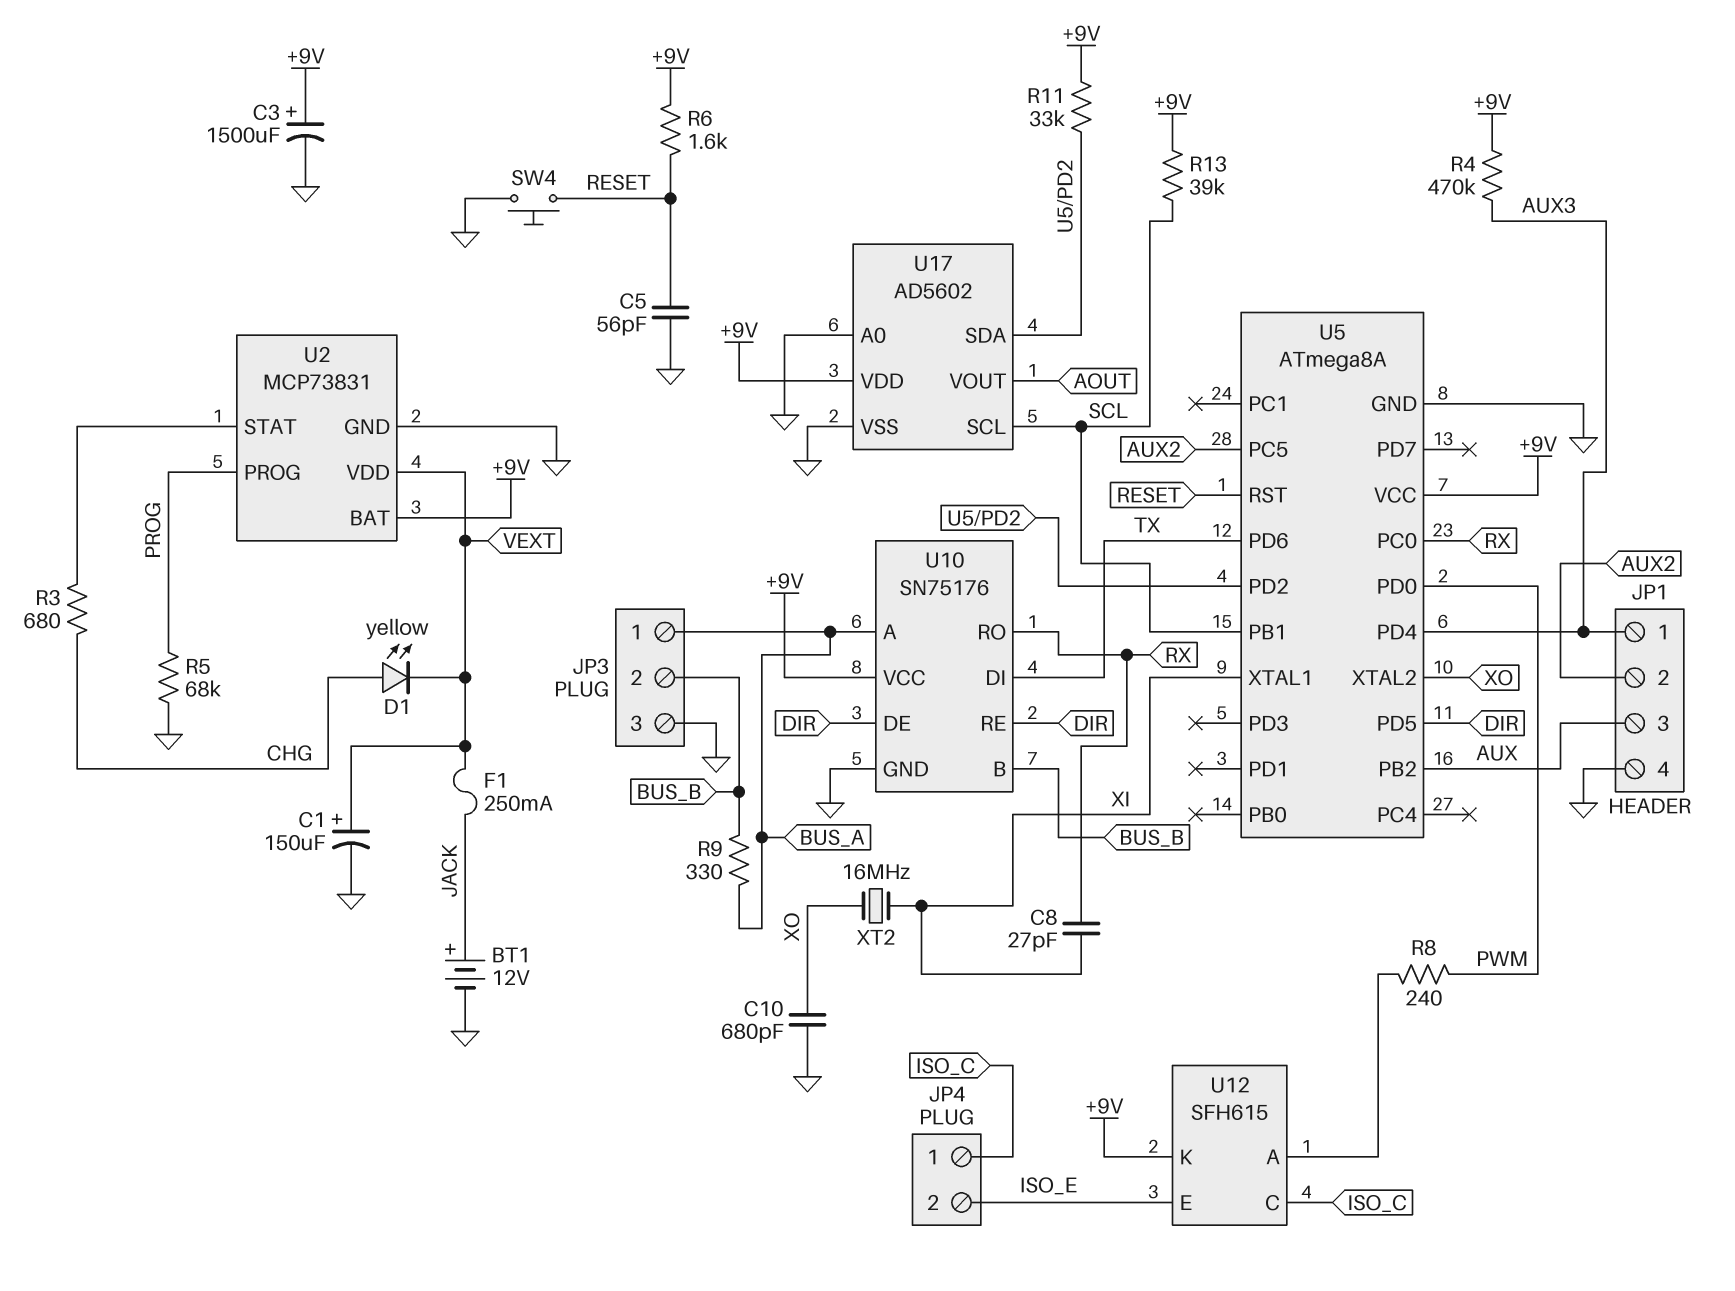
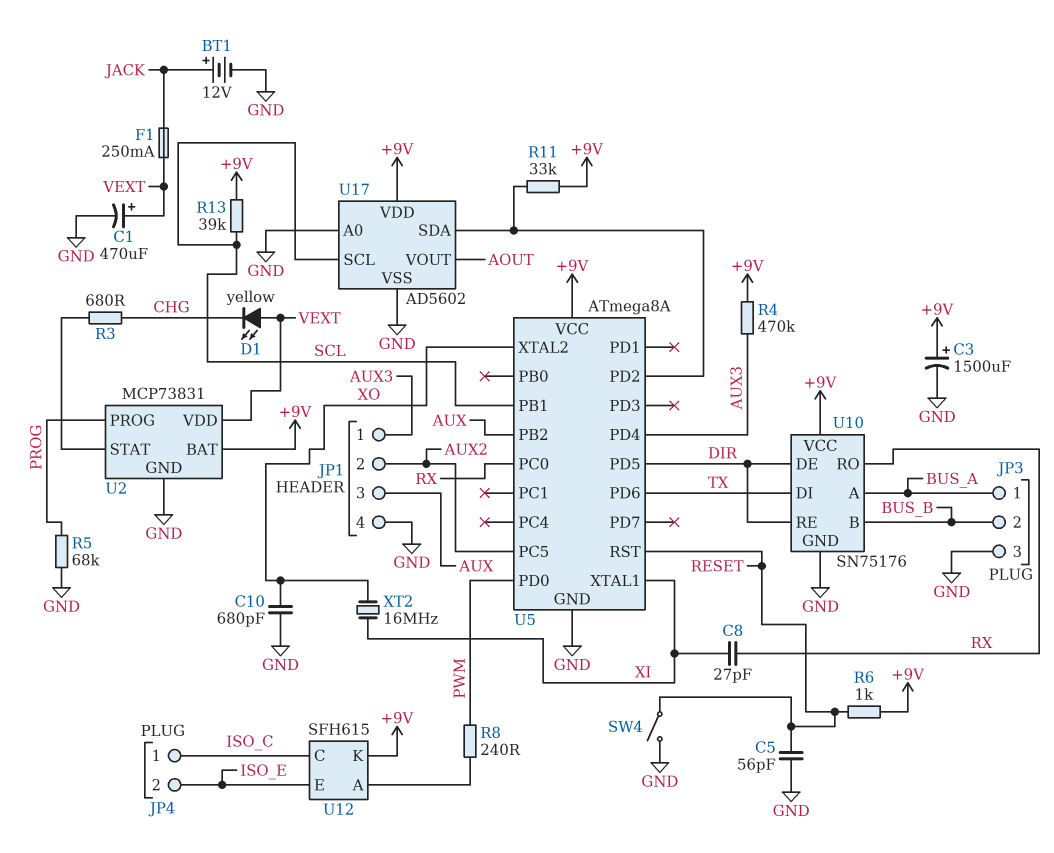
C1: 150uF (plus VEXT, minus GND) -> 470uF (plus VEXT, minus GND)
D1: LED yellow (A CHG, K VEXT) -> LED yellow (A VEXT, K CHG)
R6: 1.6k (+9V, RESET) -> 1k (+9V, RESET)
R9: 330 (BUS_A, BUS_B) -> none
SW4: button (GND, RESET) -> switch (GND, RESET)

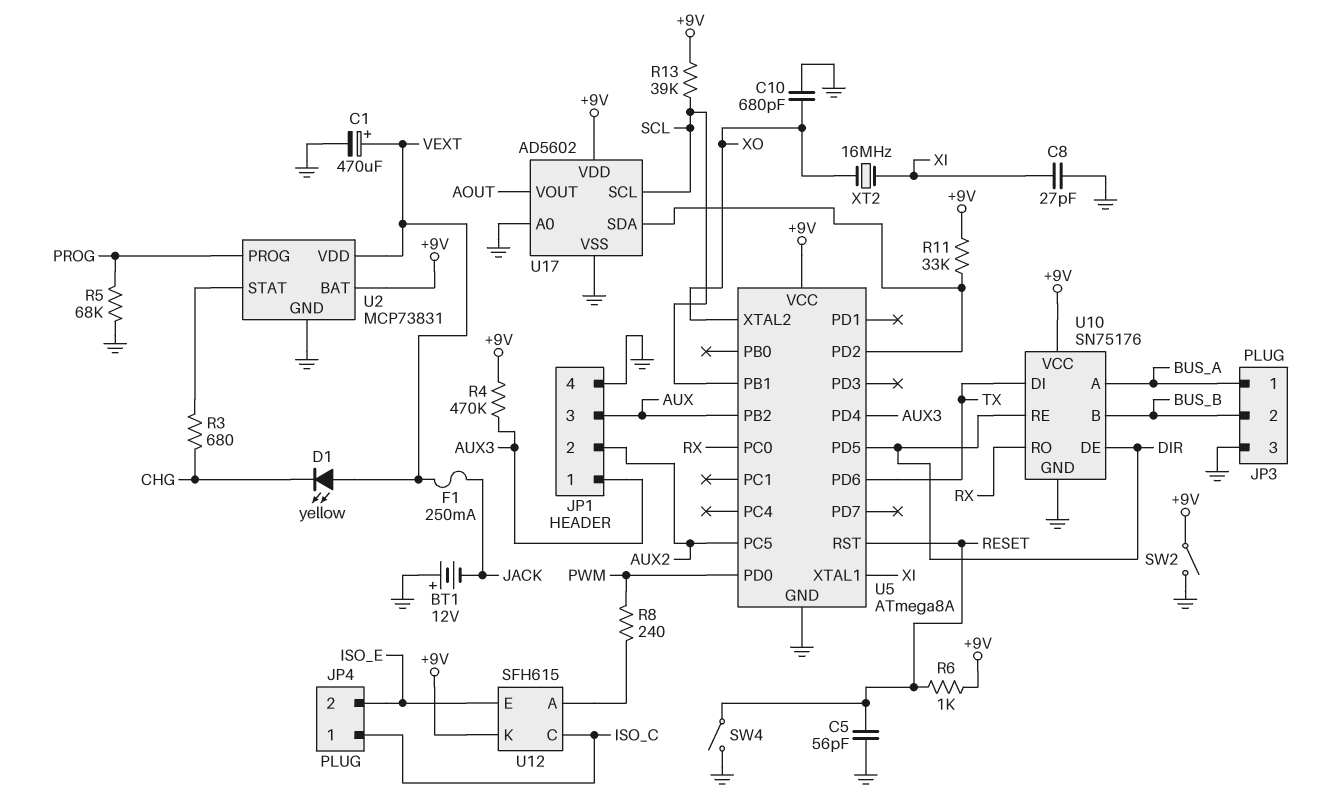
BT1: 12V (plus JACK, minus GND) -> 12V (plus GND, minus JACK)
C3: 1500uF (plus +9V, minus GND) -> none
C8: 27pF (RX, XI) -> 27pF (GND, XI)
SW2: none -> switch (+9V, GND)

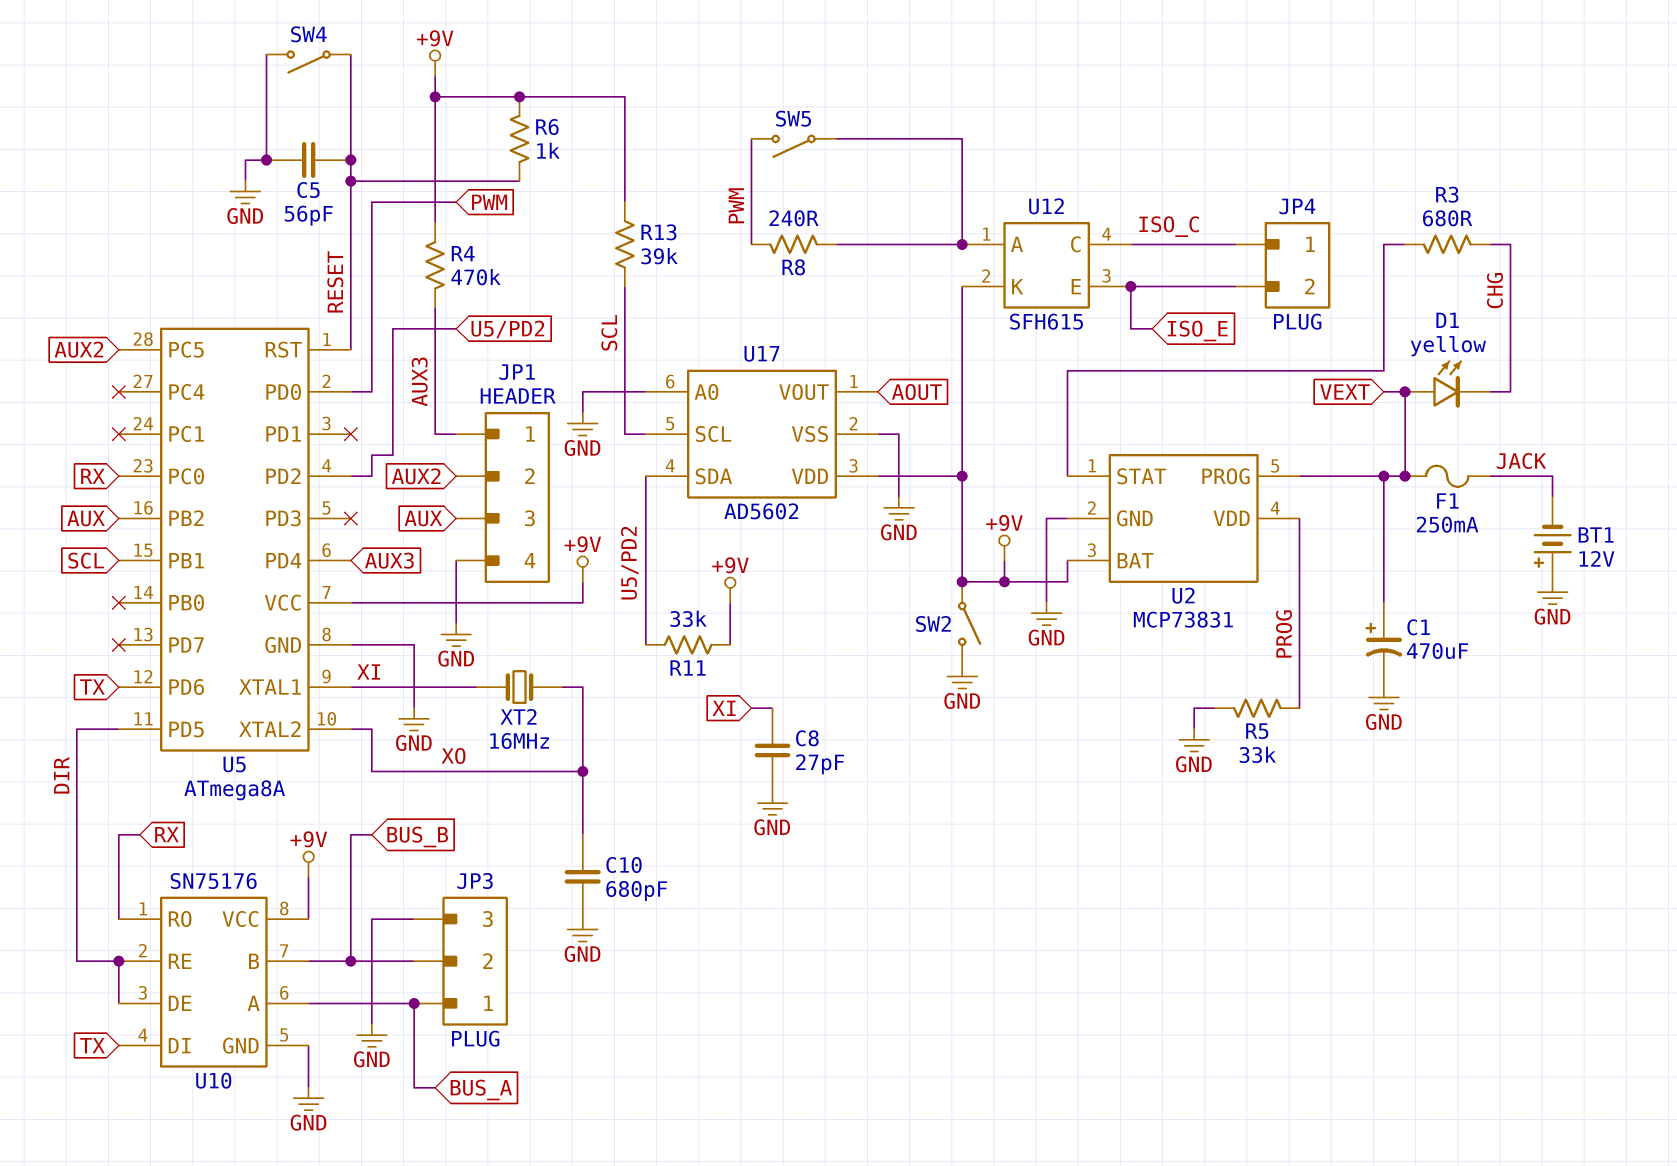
R5: 68k (GND, PROG) -> 33k (GND, PROG)
SW5: none -> switch (PWM, U12/A)
U2 pin PROG: PROG -> VEXT
U2 pin VDD: VEXT -> PROG

